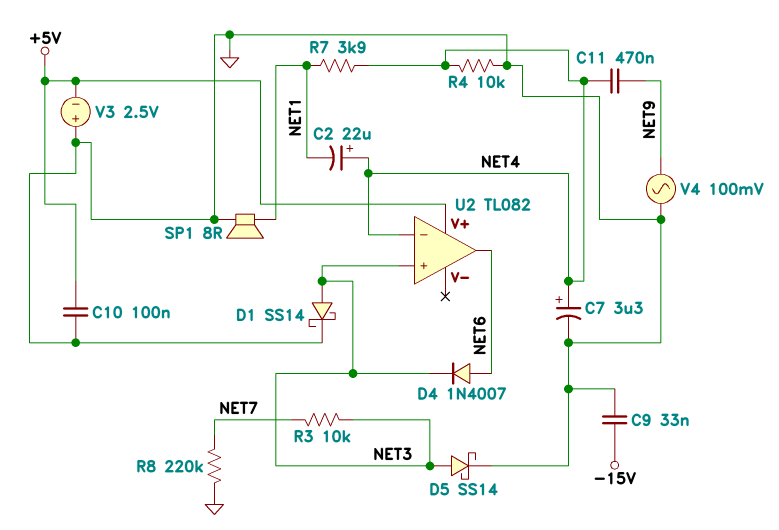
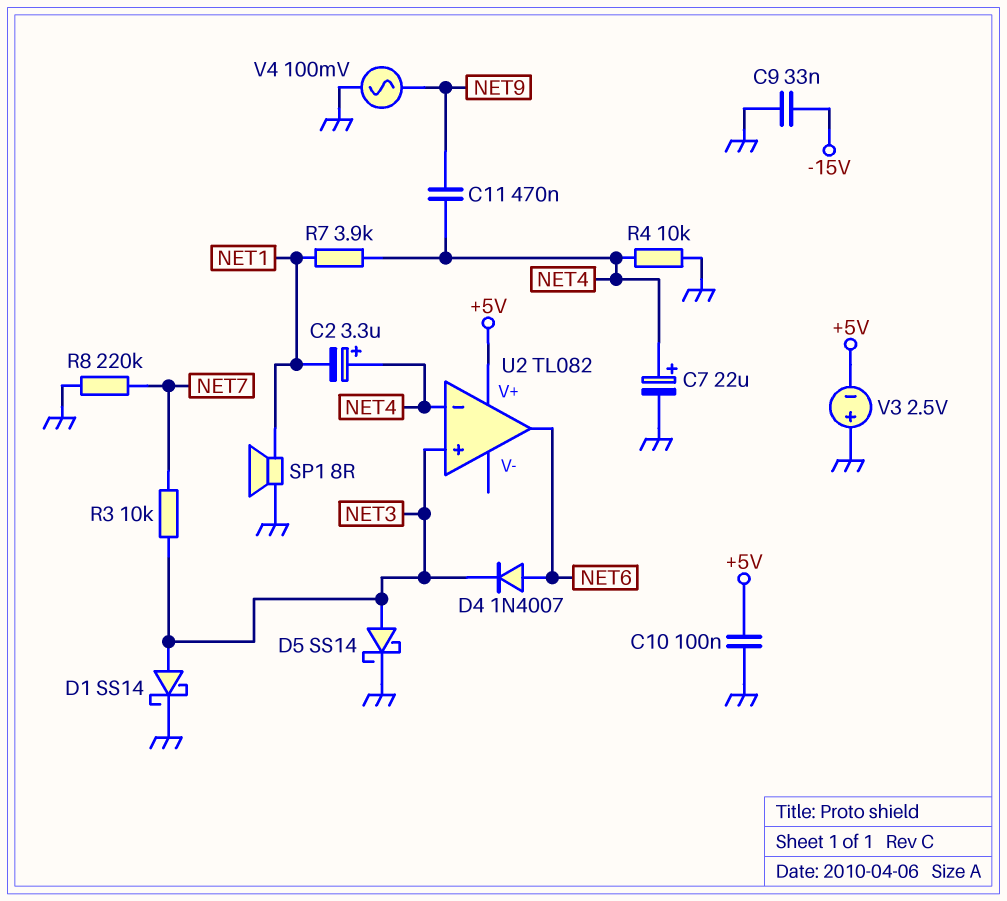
C2: 22uF (plus NET4, minus NET1) -> 3.3uF (plus NET4, minus NET1)
C7: 3.3uF (plus NET4, minus GND) -> 22uF (plus NET4, minus GND)

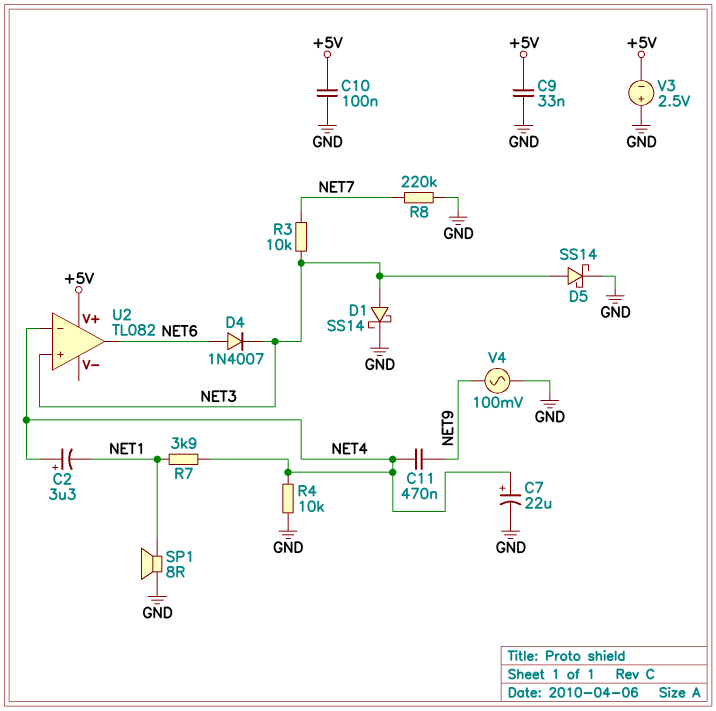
C9: 33nF (-15V, GND) -> 33nF (+5V, GND)

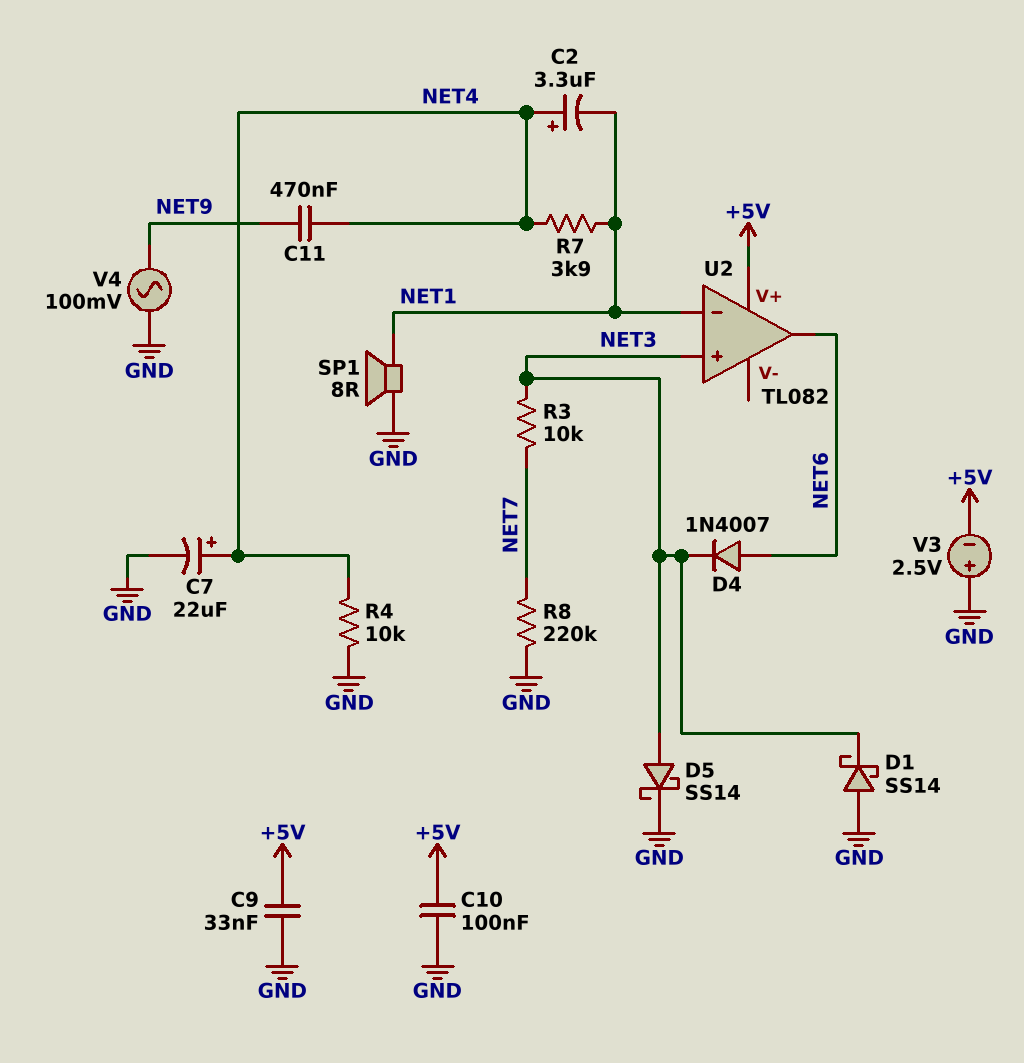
D1: schottky SS14 (A NET3, K GND) -> schottky SS14 (A GND, K NET3)
U2 pin in-: NET4 -> NET1

